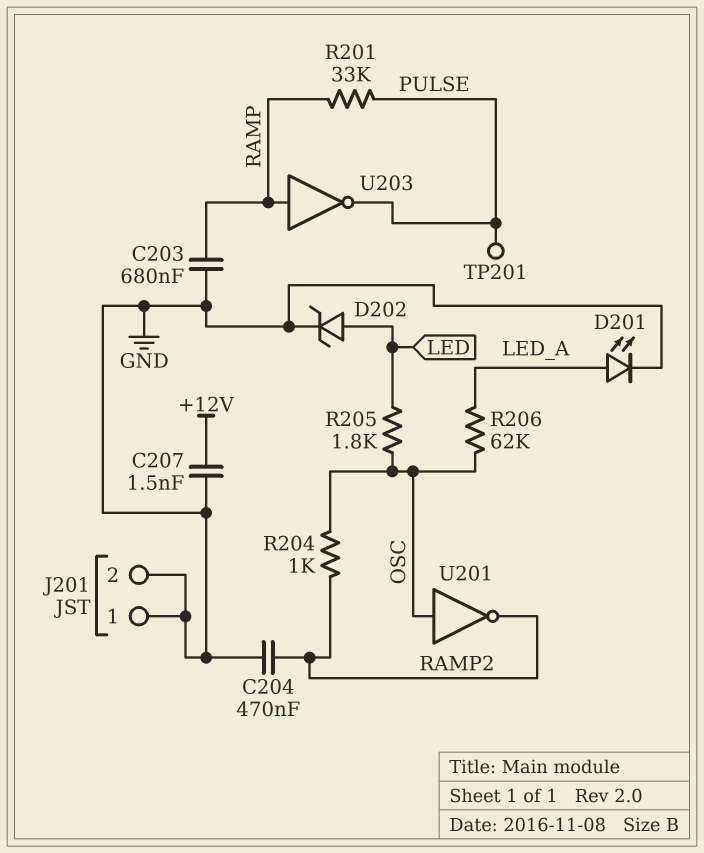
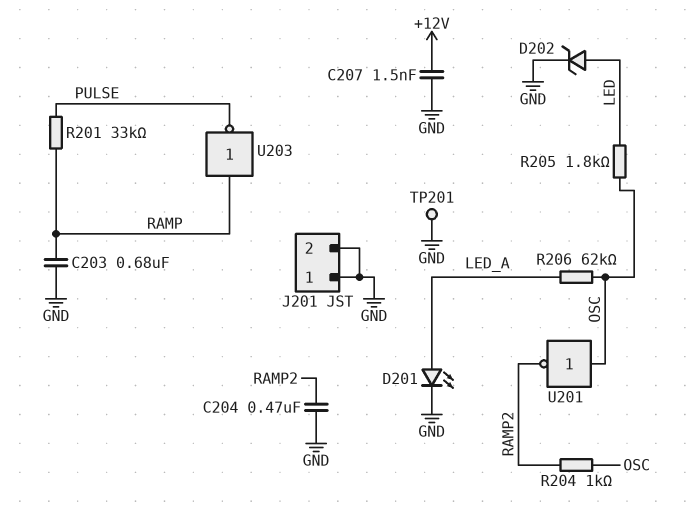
TP201: test point (PULSE) -> test point (GND)

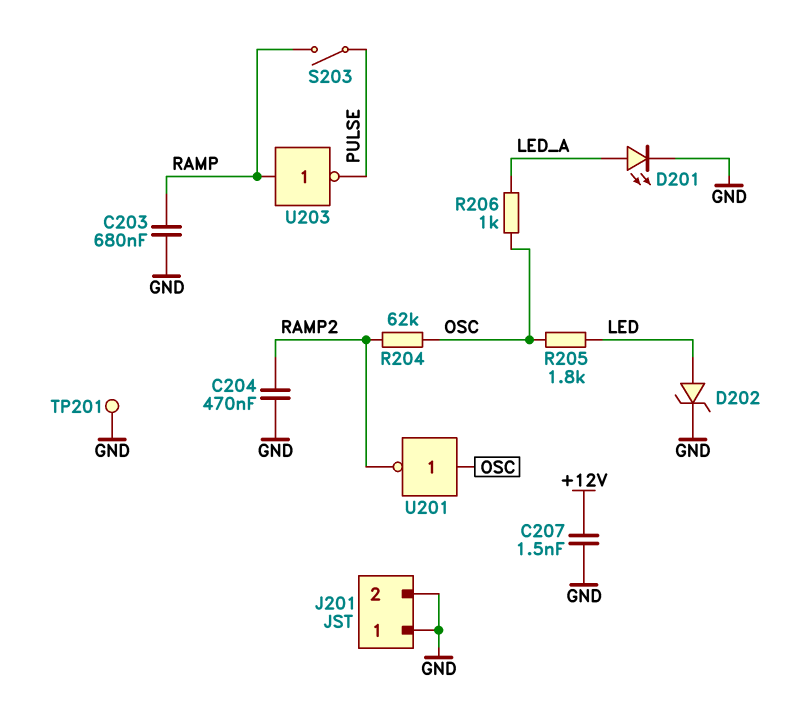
R201: 33k (PULSE, RAMP) -> none
R204: 1k (OSC, RAMP2) -> 62k (OSC, RAMP2)
R206: 62k (LED_A, OSC) -> 1k (LED_A, OSC)
S203: none -> switch (PULSE, RAMP)

